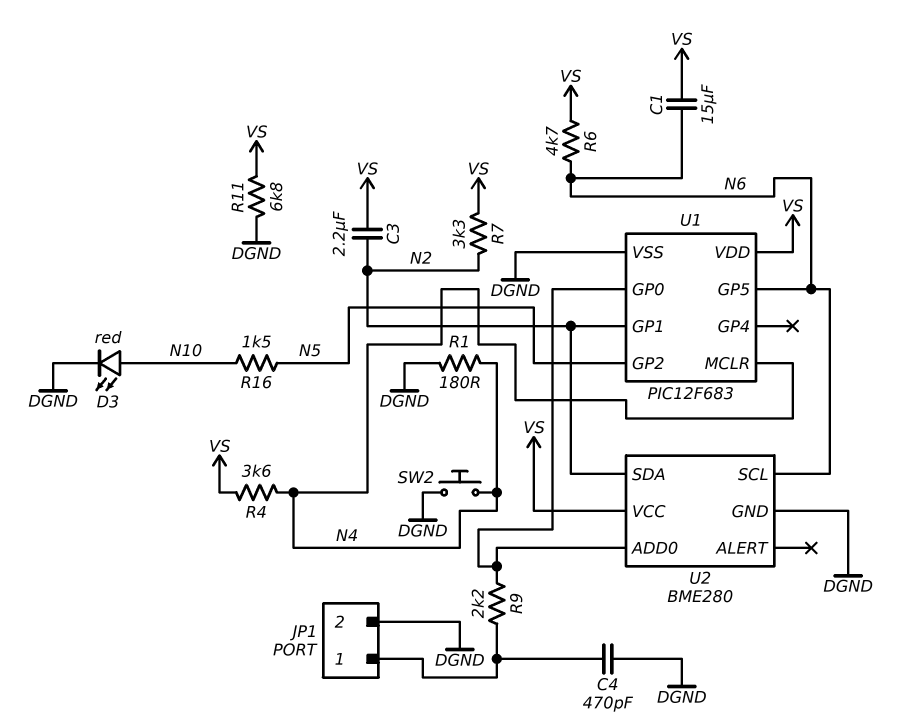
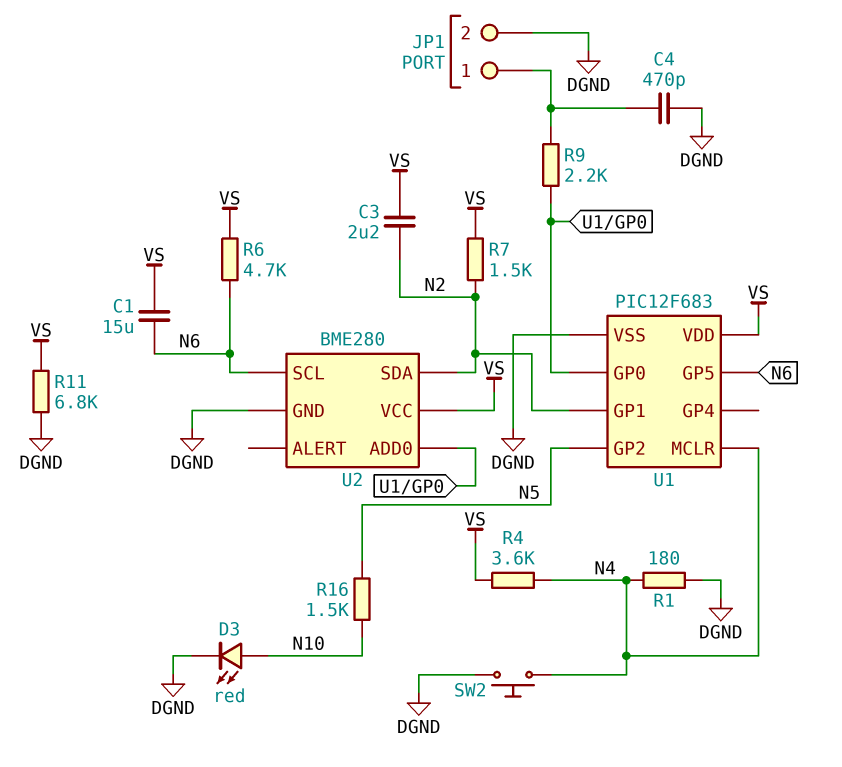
R7: 3.3k (N2, VS) -> 1.5k (N2, VS)

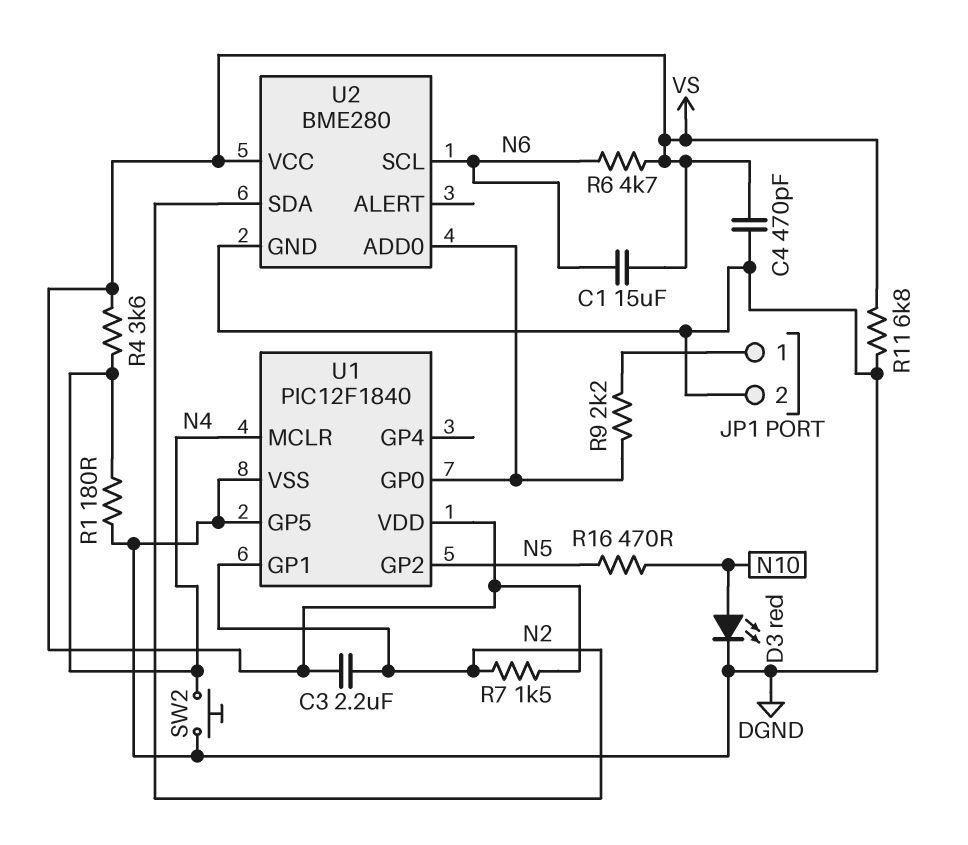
C4: 470pF (DGND, JP1/1) -> 470pF (DGND, VS)
R16: 1.5k (N5, N10) -> 470 (N5, N10)
U1: PIC12F683 -> PIC12F1840
U1 pin GP5: N6 -> DGND

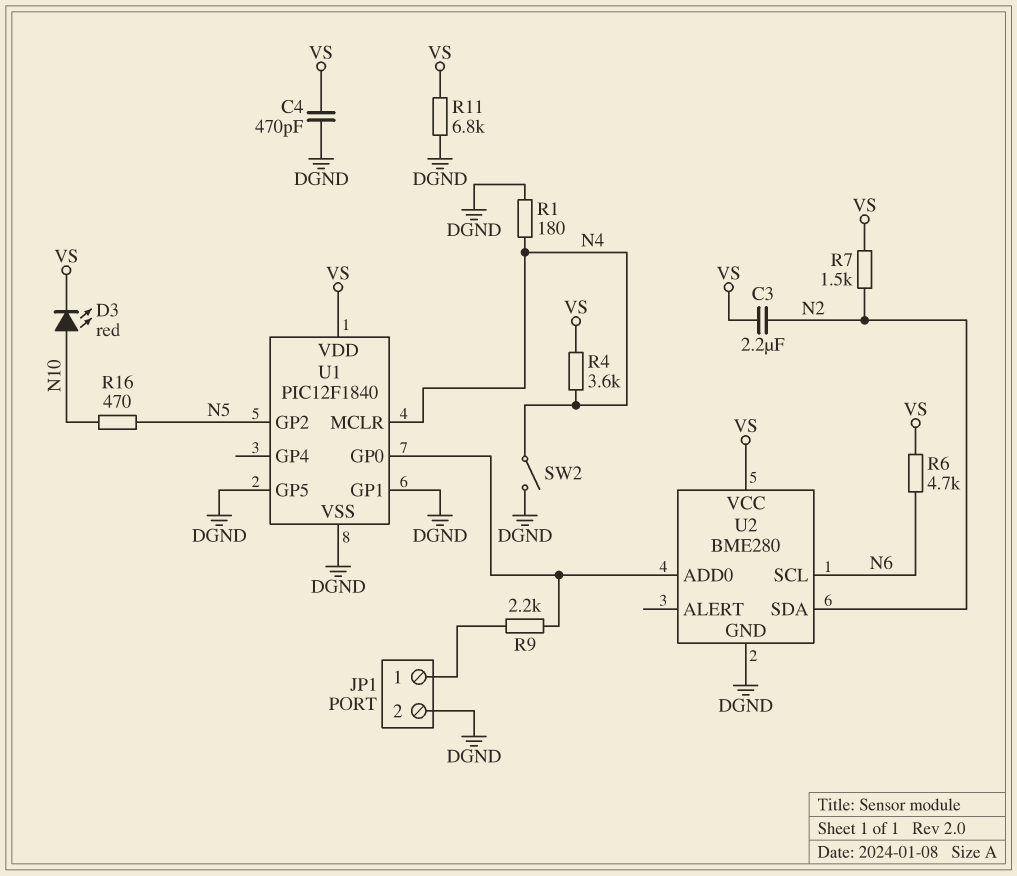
C1: 15uF (N6, VS) -> none
D3: LED red (A N10, K DGND) -> LED red (A N10, K VS)
SW2: button (DGND, N4) -> switch (DGND, N4)
U1 pin GP1: N2 -> DGND

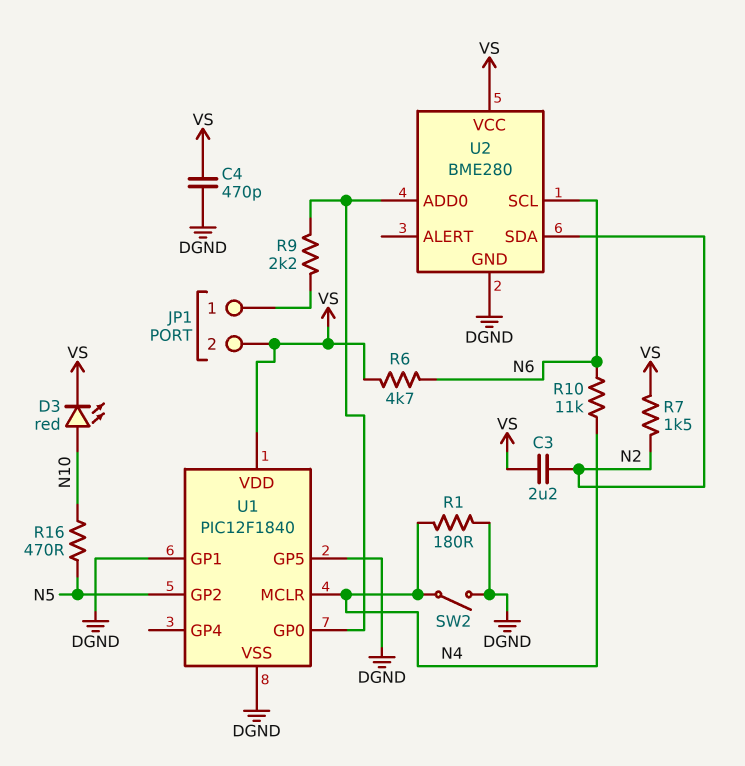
JP1 pin 2: DGND -> VS
R4: 3.6k (N4, VS) -> none
R10: none -> 11k (N4, N6)
R11: 6.8k (DGND, VS) -> none

